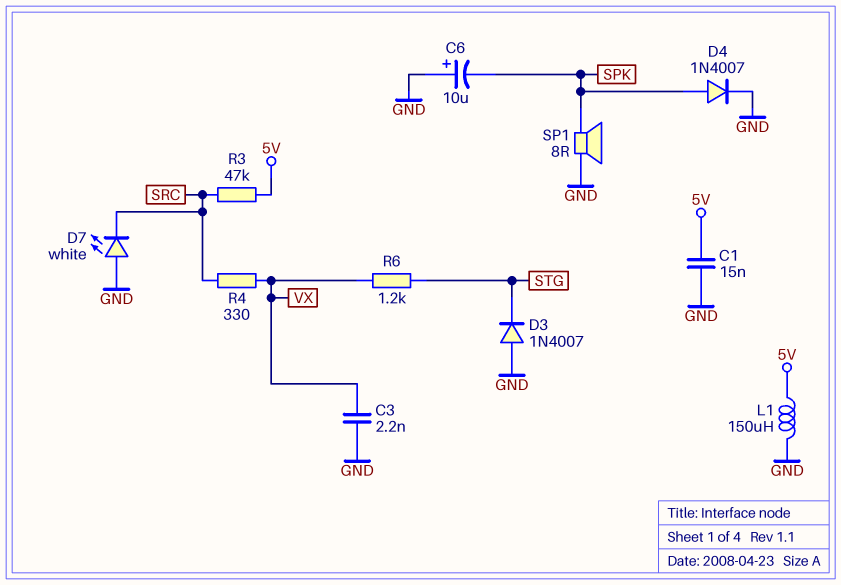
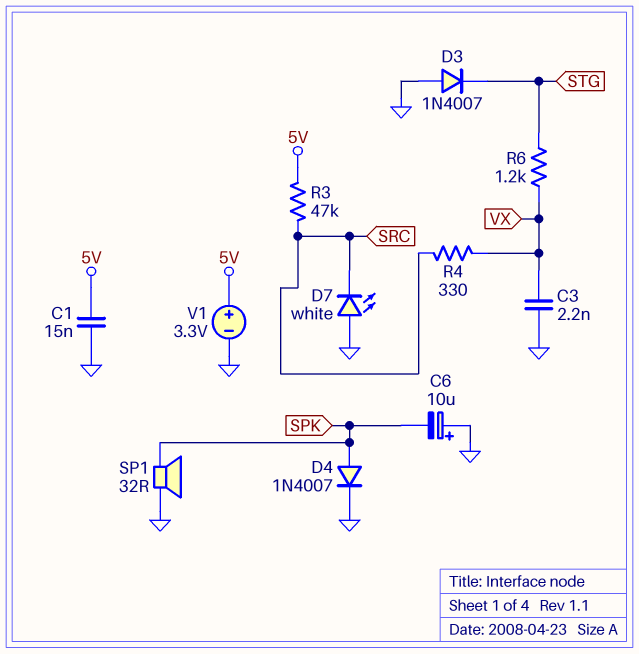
L1: 150uH (5V, GND) -> none
SP1: speaker 8R (GND, SPK) -> speaker 32R (GND, SPK)
V1: none -> 3.3V (plus 5V, minus GND)

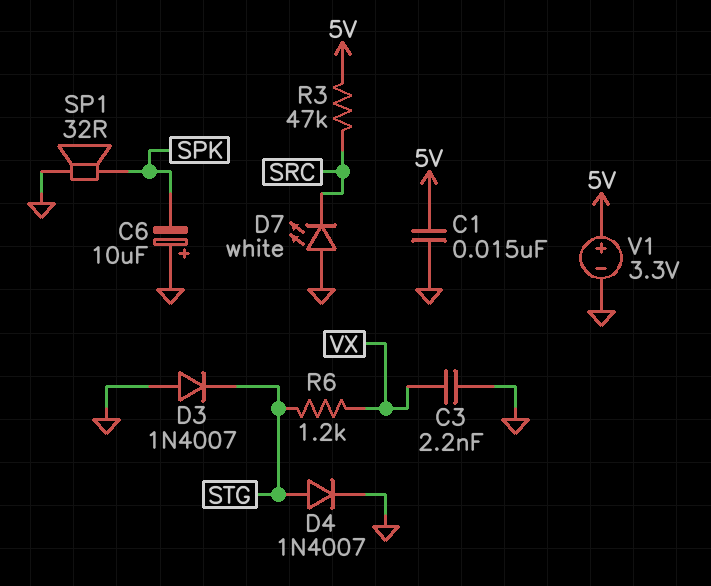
D4: diode 1N4007 (A SPK, K GND) -> diode 1N4007 (A STG, K GND)
R4: 330 (SRC, VX) -> none

